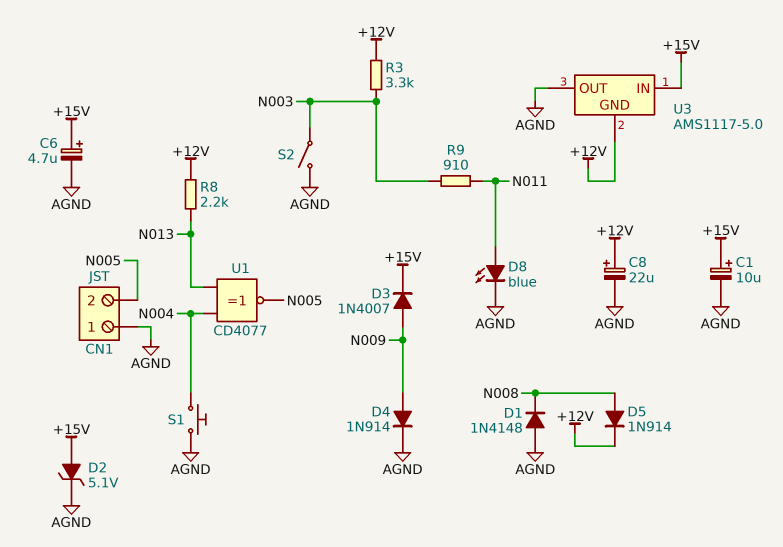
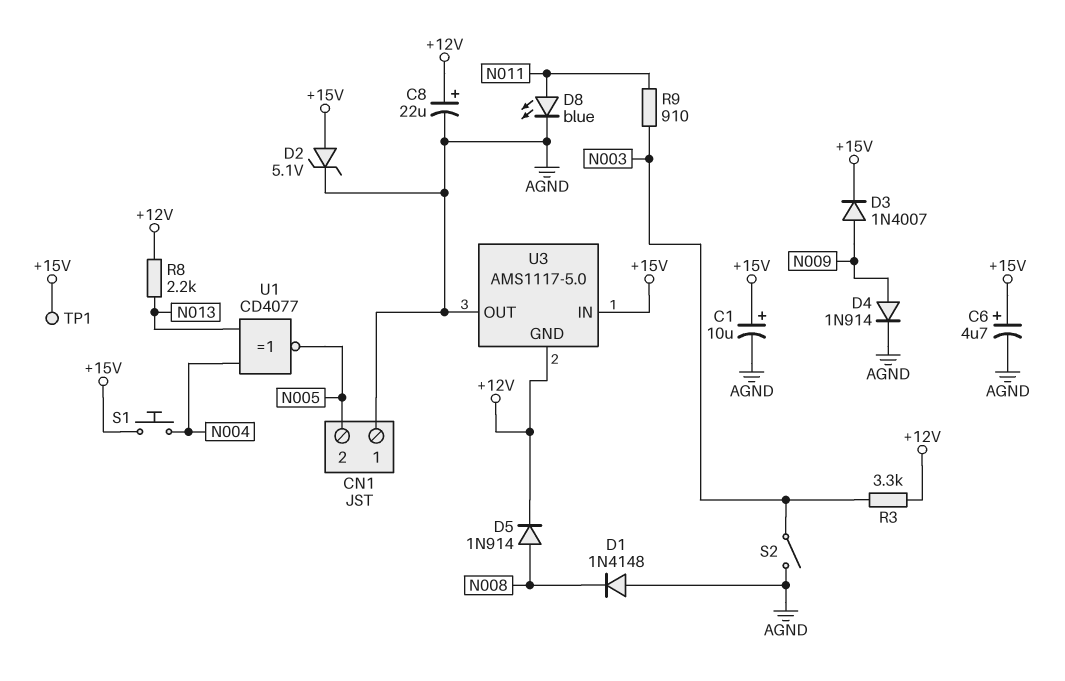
S1: button (AGND, N004) -> button (+15V, N004)
TP1: none -> test point (+15V)

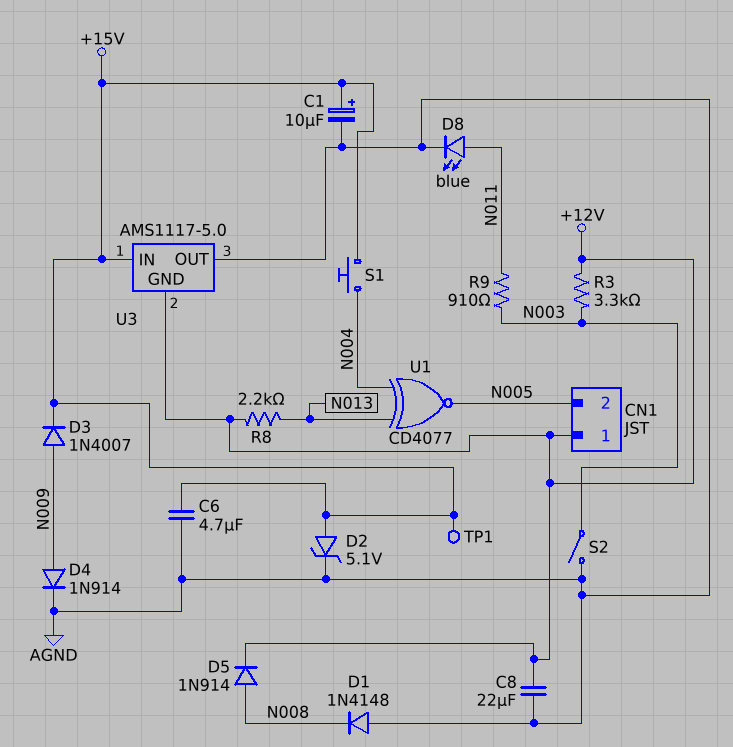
C6: 4.7uF (plus +15V, minus AGND) -> 4.7uF (+15V, AGND)
C8: 22uF (plus +12V, minus AGND) -> 22uF (+12V, AGND)
CN1 pin 1: AGND -> +12V

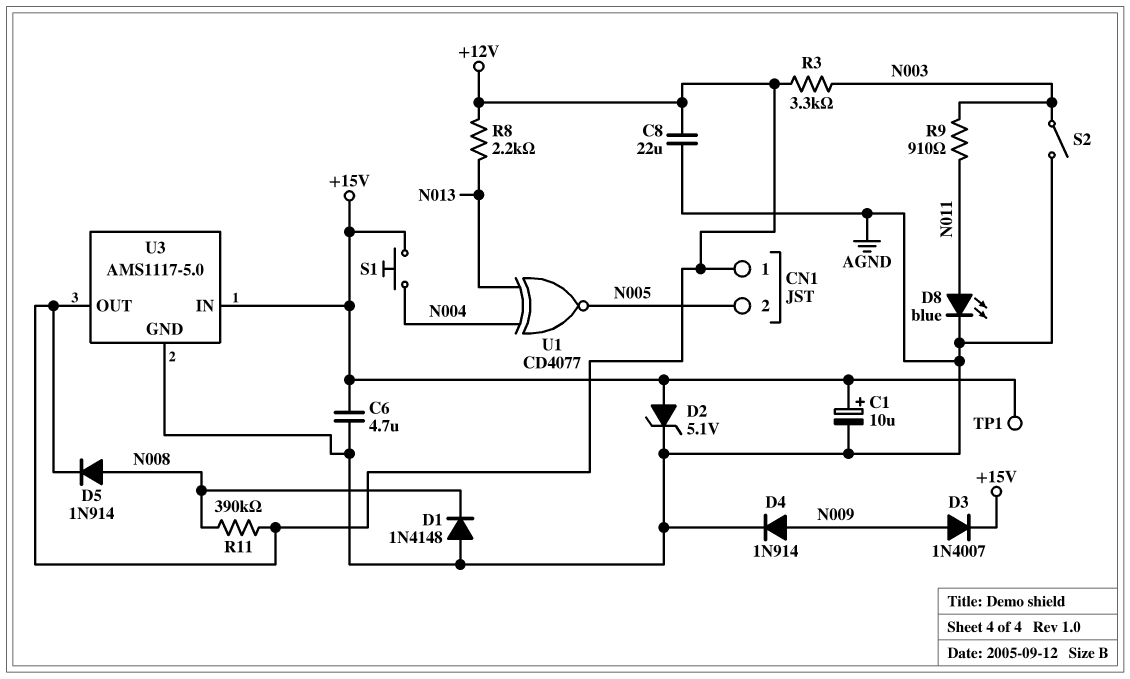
R11: none -> 390k (+12V, N008)
U3 pin GND: +12V -> AGND
U3 pin OUT: AGND -> +12V

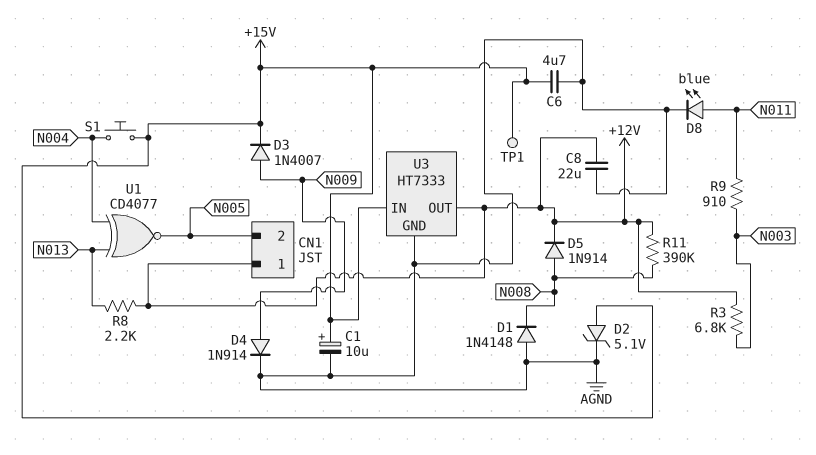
R3: 3.3k (+12V, N003) -> 6.8k (+12V, N003)
S2: switch (AGND, N003) -> none
U3: AMS1117-5.0 -> HT7333

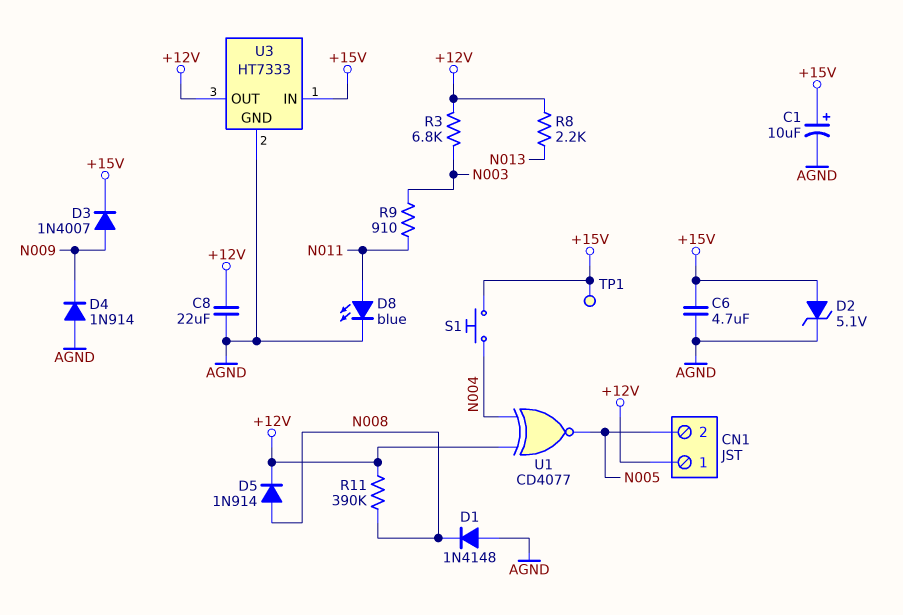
D4: diode 1N914 (A N009, K AGND) -> diode 1N914 (A AGND, K N009)
U1: XNOR CD4077 (in N004, in N013, out N005) -> XNOR CD4077 (in +12V, in N004, out N005)

